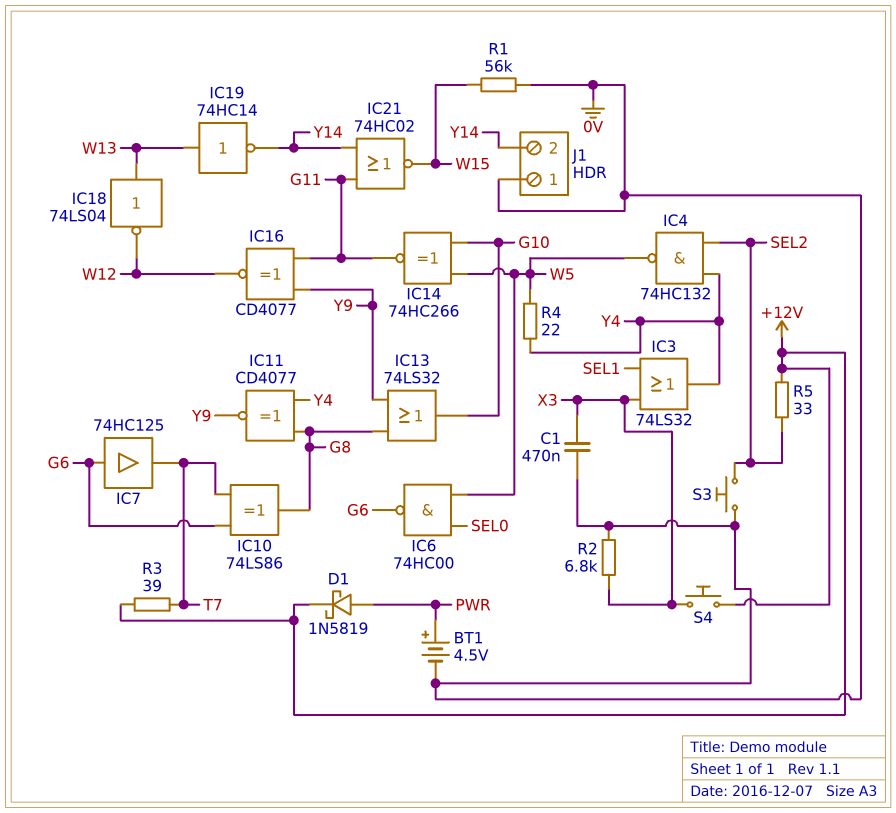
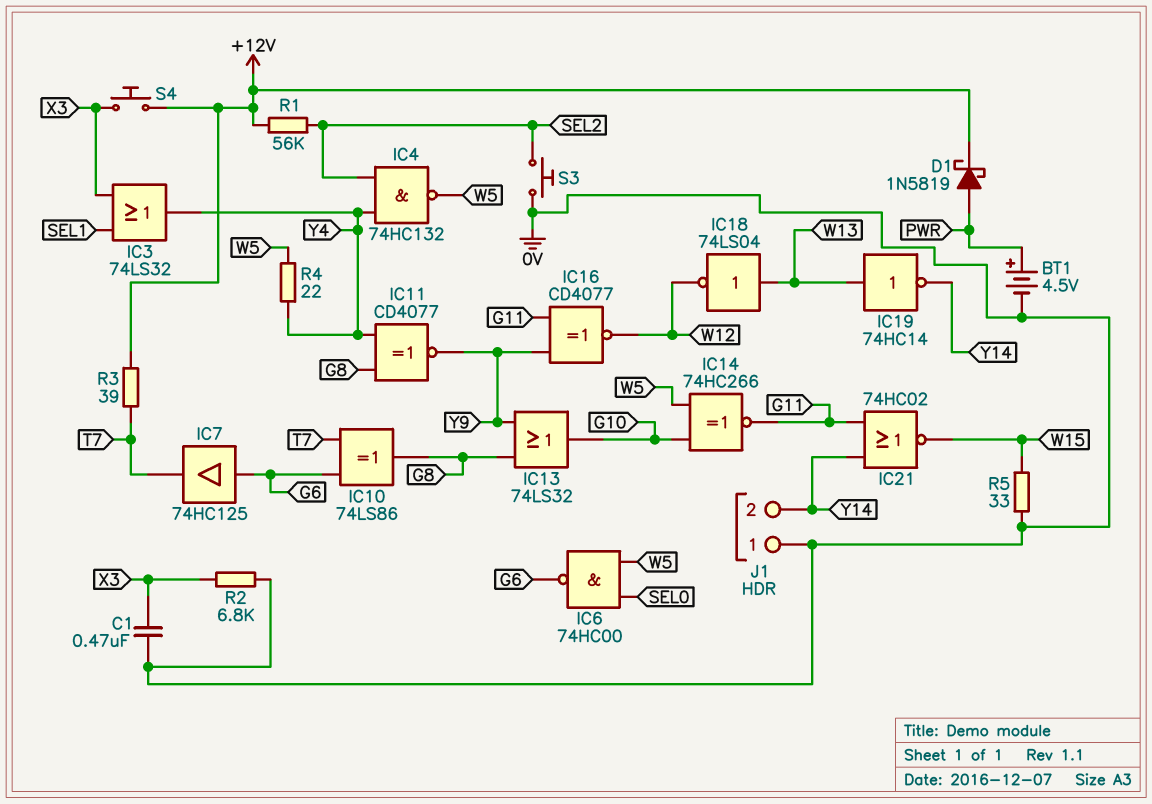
R1: 56k (0V, W15) -> 56k (+12V, SEL2)
R5: 33 (+12V, SEL2) -> 33 (0V, W15)

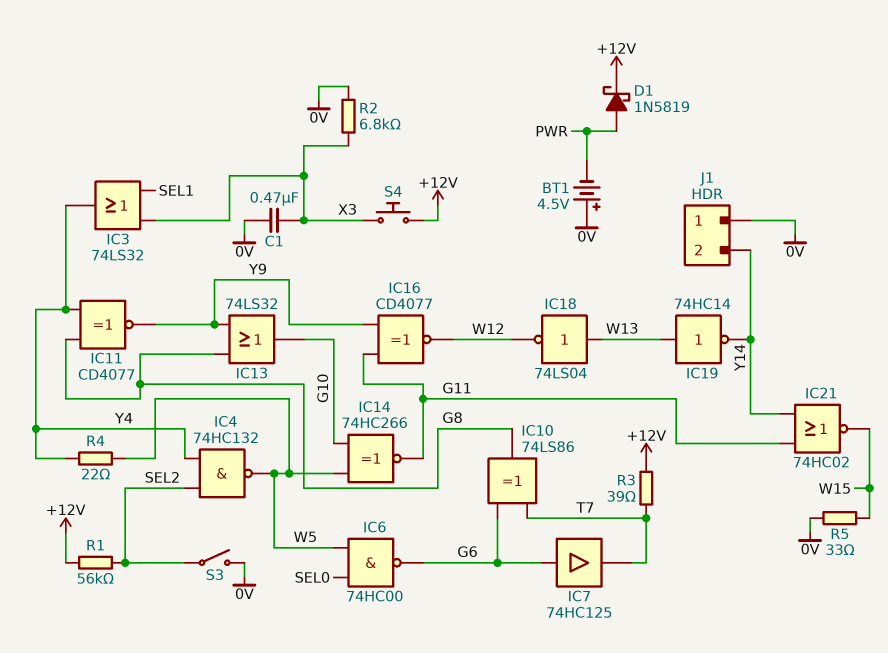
BT1: 4.5V (plus PWR, minus 0V) -> 4.5V (plus 0V, minus PWR)
S3: button (0V, SEL2) -> switch (0V, SEL2)

